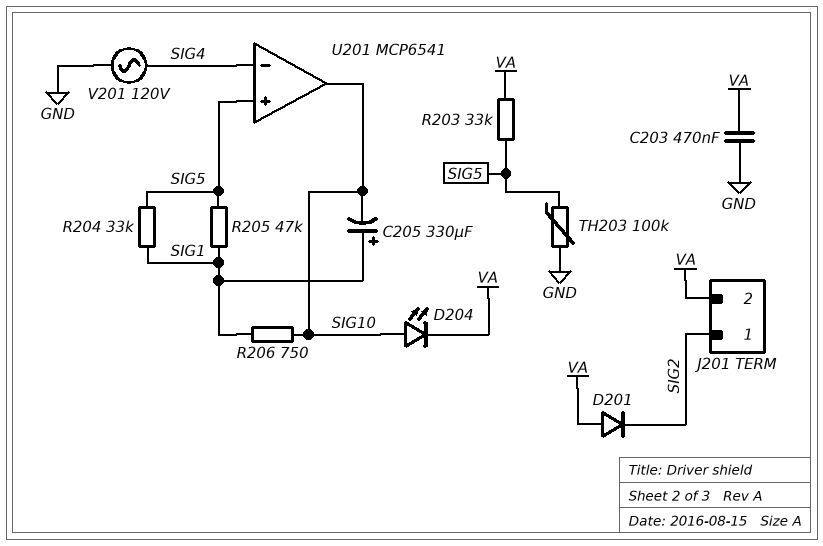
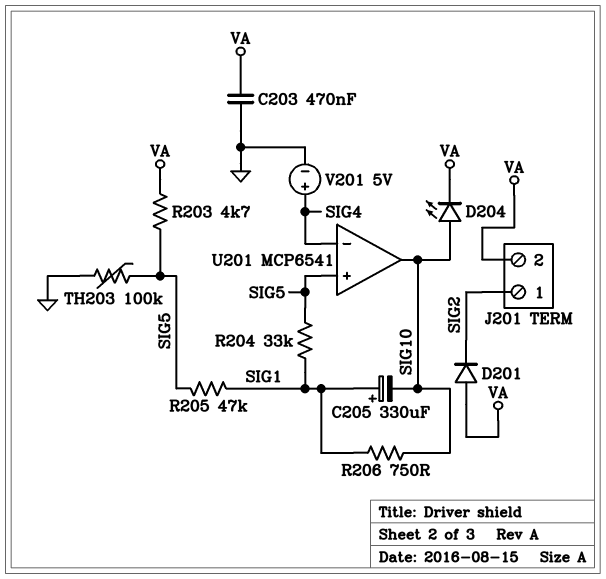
R203: 33k (SIG5, VA) -> 4.7k (SIG5, VA)
V201: AC 120V (GND, SIG4) -> 5V (plus SIG4, minus GND)

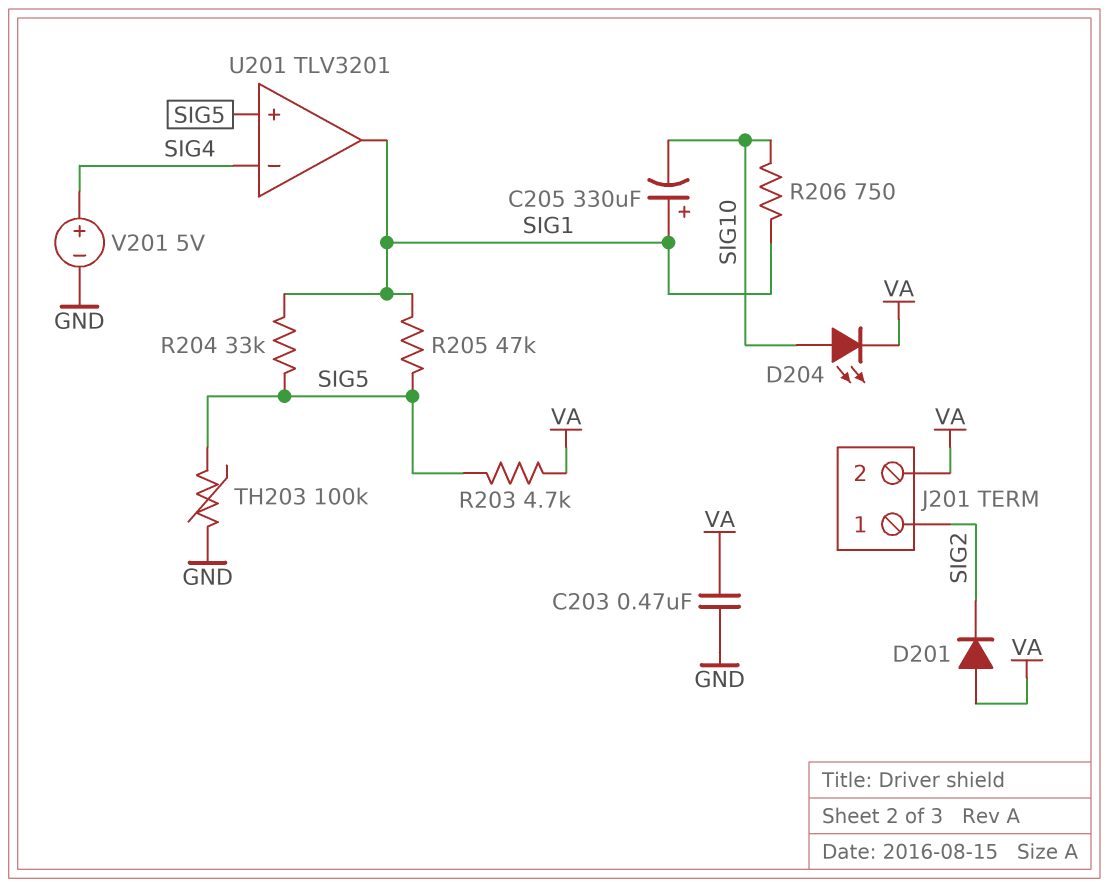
U201: MCP6541 -> TLV3201
U201 pin out: SIG10 -> SIG1

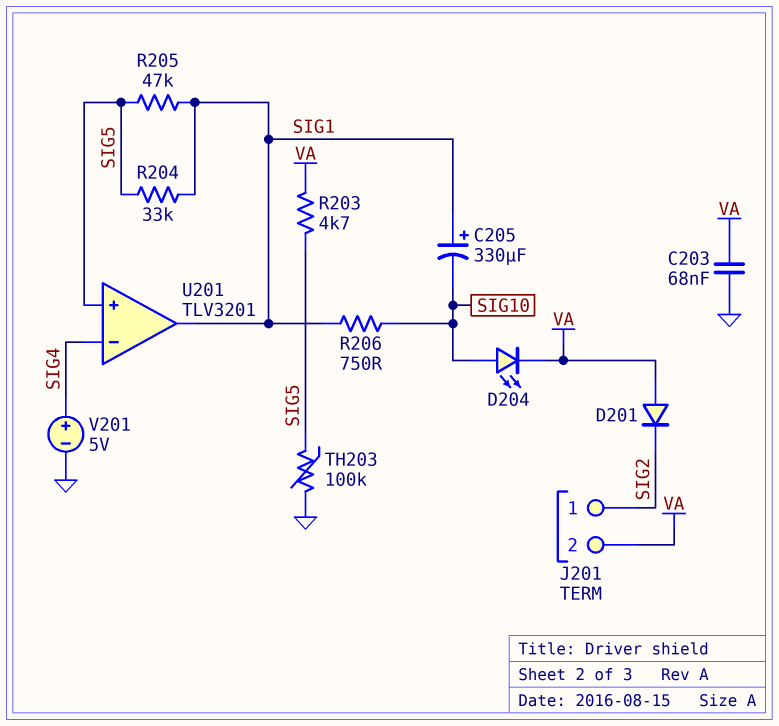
C203: 470nF (GND, VA) -> 68nF (GND, VA)

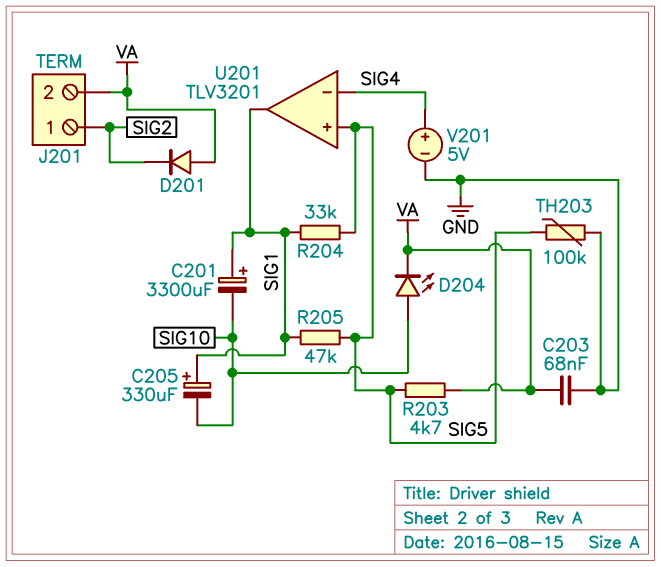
C201: none -> 3300uF (plus SIG1, minus SIG10)
R206: 750 (SIG1, SIG10) -> none

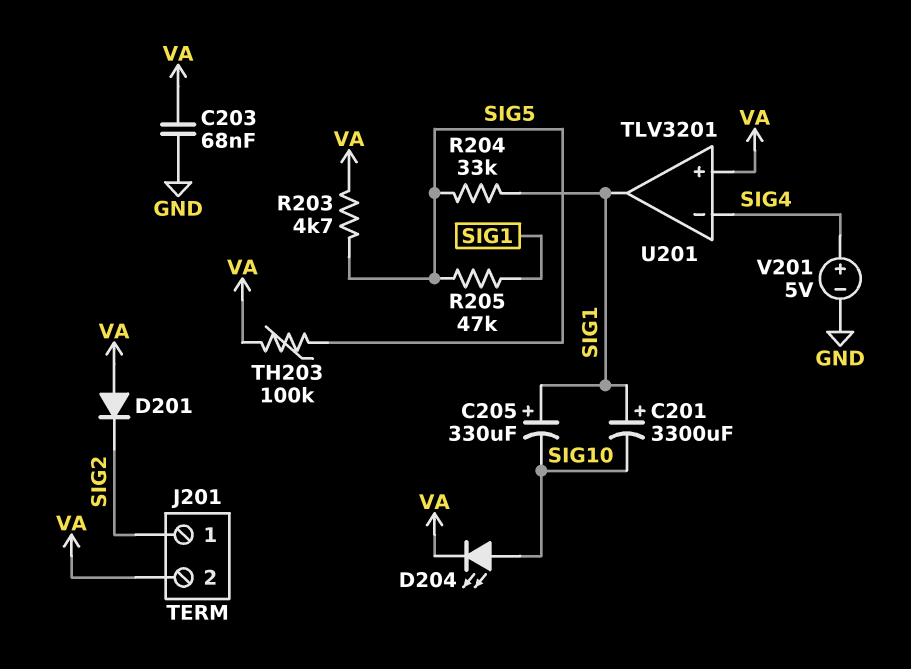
TH203: 100k (GND, SIG5) -> 100k (SIG5, VA)
U201 pin in+: SIG5 -> VA

